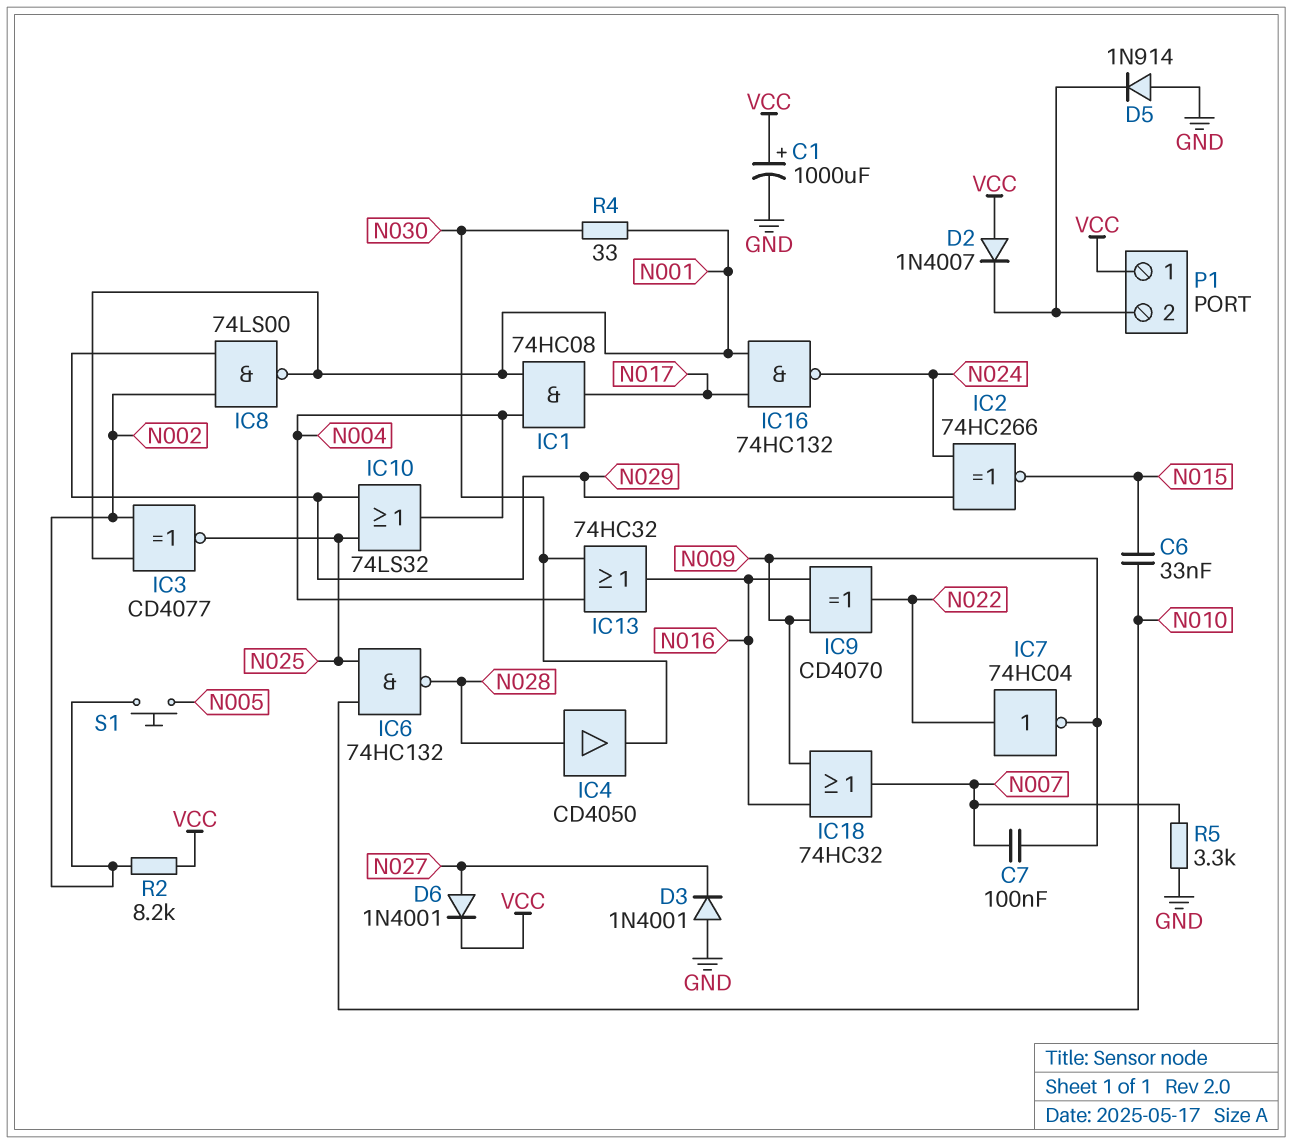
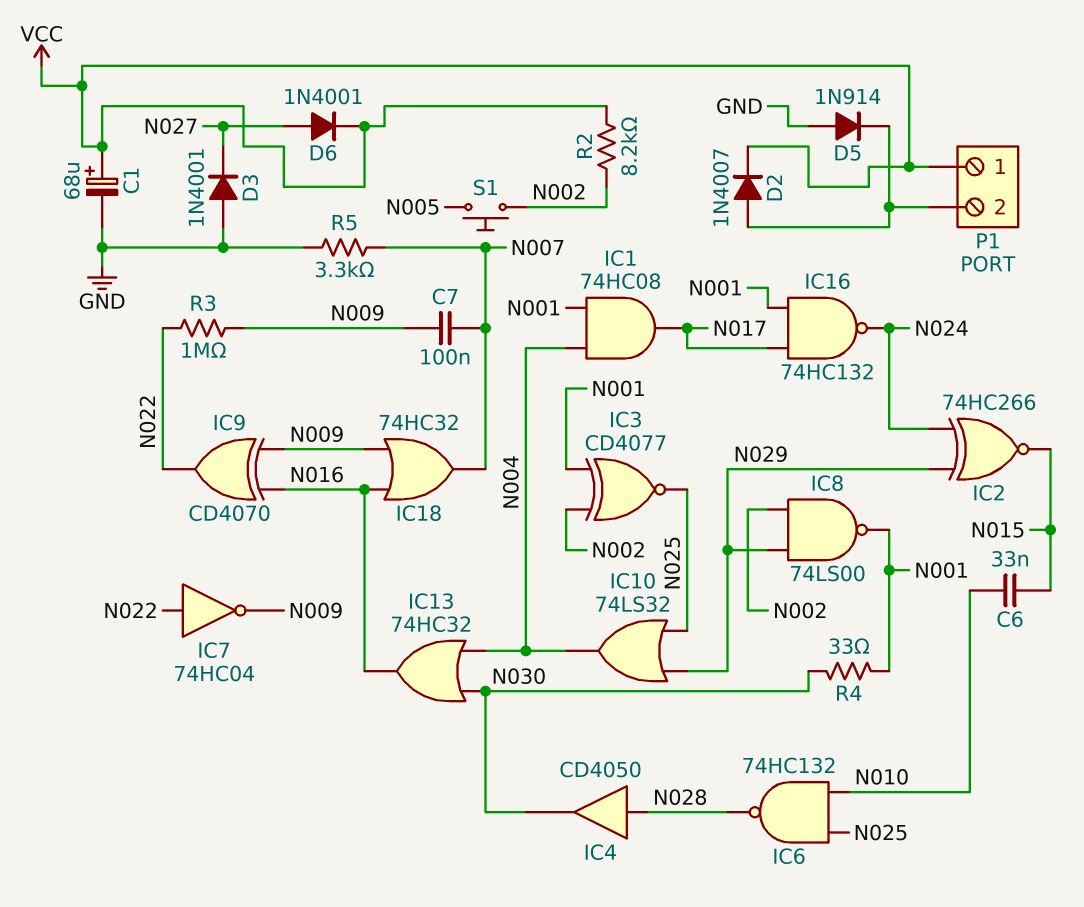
C1: 1000uF (plus VCC, minus GND) -> 68uF (plus VCC, minus GND)
D2: diode 1N4007 (A VCC, K P1/2) -> diode 1N4007 (A P1/2, K VCC)
R3: none -> 1M (N009, N022)

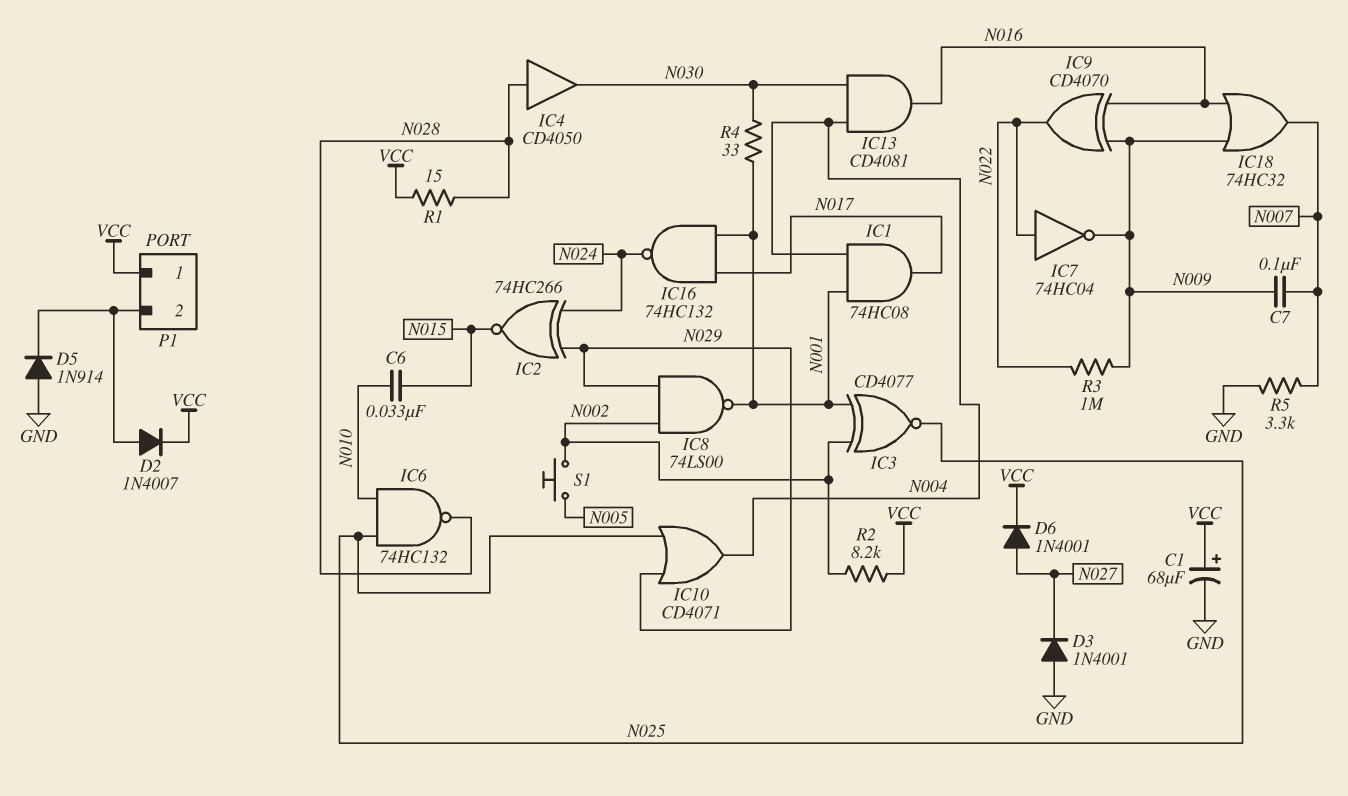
IC10: OR 74LS32 (in N025, in N029, out N004) -> OR CD4071 (in N025, in N029, out N004)
IC13: OR 74HC32 (in N004, in N030, out N016) -> AND CD4081 (in N004, in N030, out N016)
R1: none -> 15 (N028, VCC)

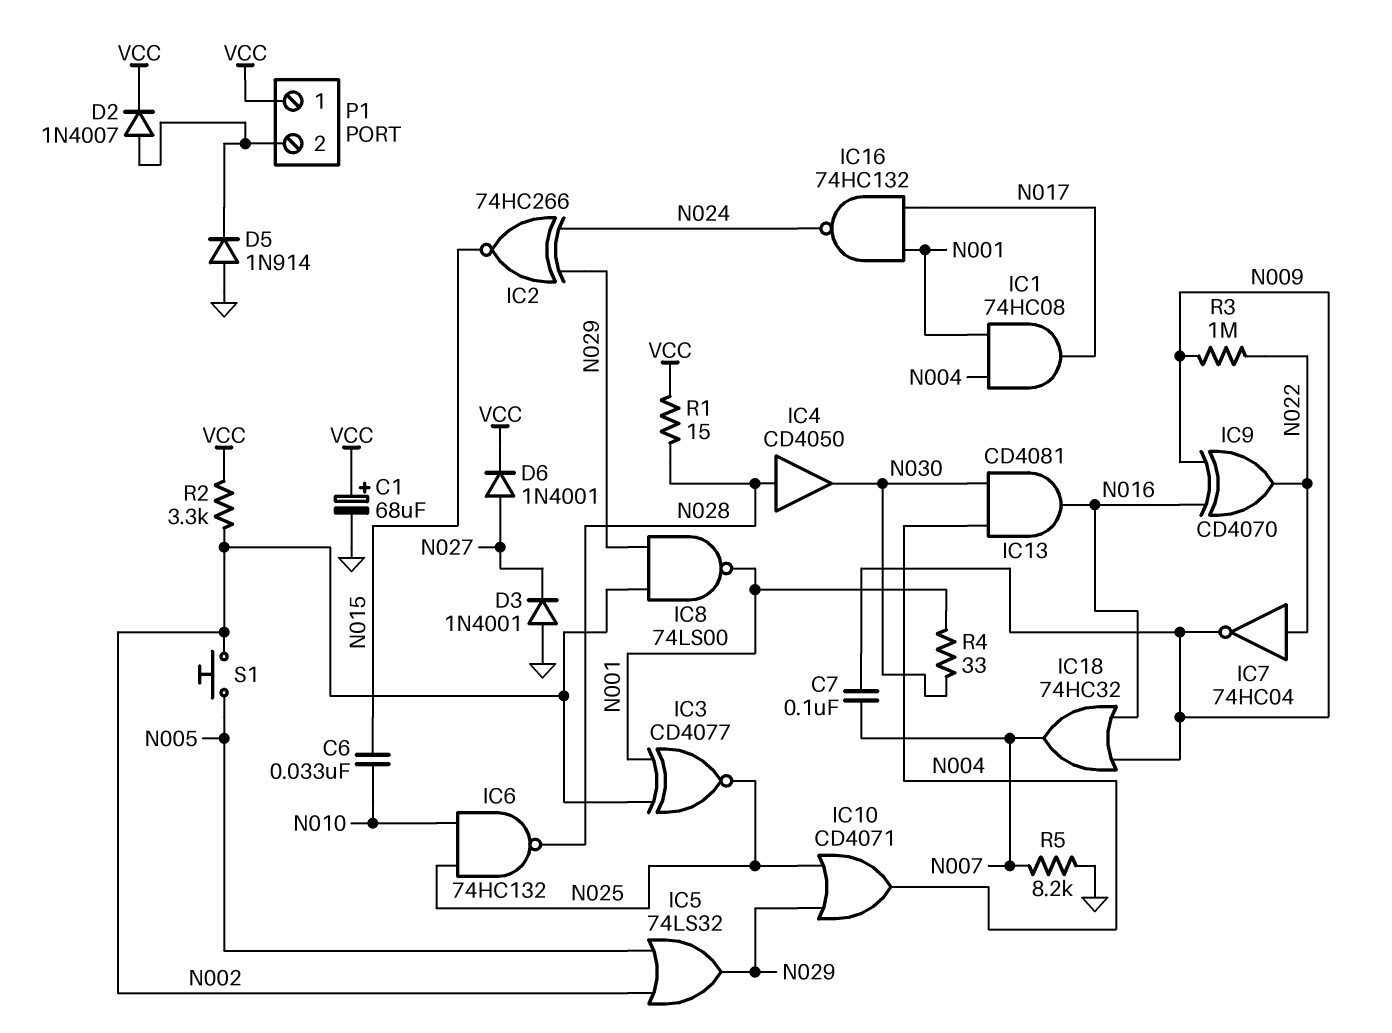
IC5: none -> OR 74LS32 (in N002, in N005, out N029)
R2: 8.2k (N002, VCC) -> 3.3k (N002, VCC)
R5: 3.3k (GND, N007) -> 8.2k (GND, N007)

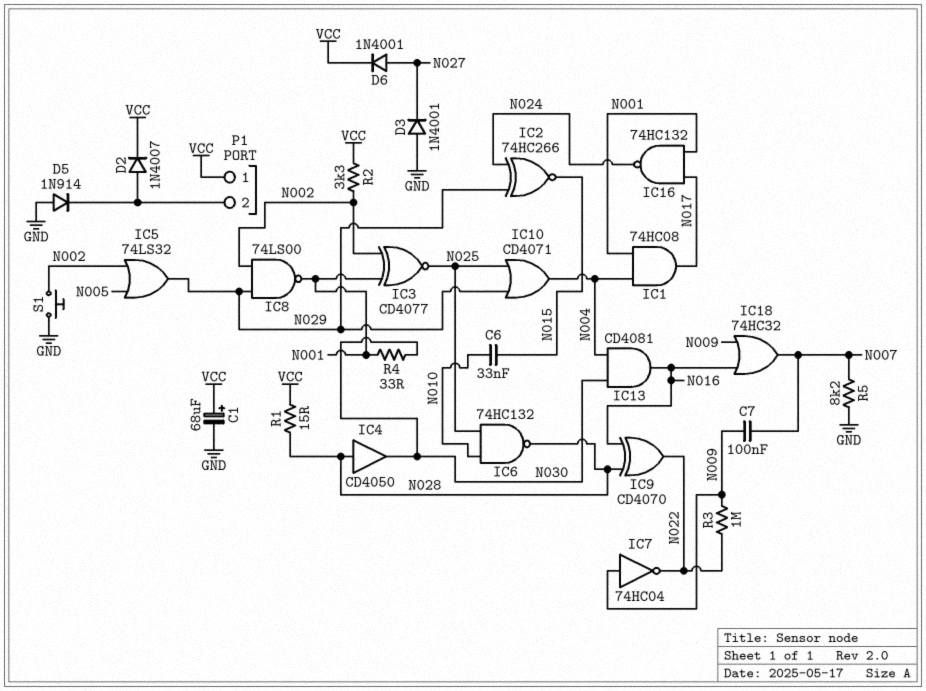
IC7: NOT 74HC04 (in N022, out N009) -> NOT 74HC04 (in N009, out N022)
IC9: XOR CD4070 (in N009, in N016, out N022) -> XOR CD4070 (in N016, in N028, out N022)
S1: button (N002, N005) -> button (GND, N002)

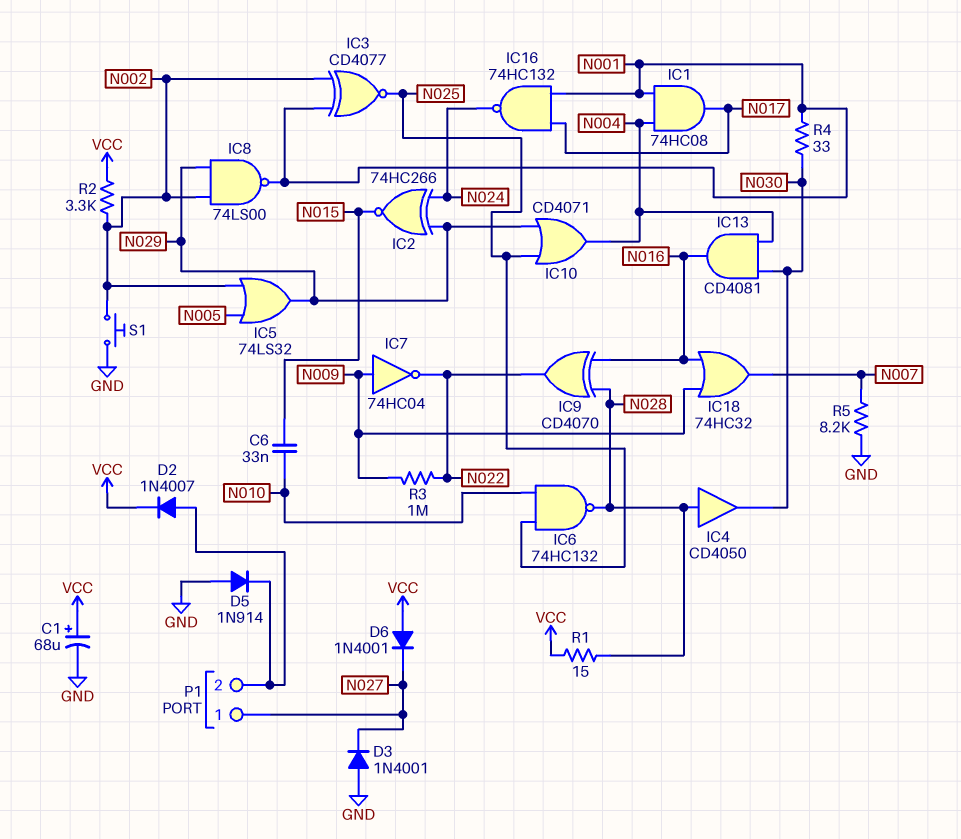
C7: 100nF (N007, N009) -> none
D6: diode 1N4001 (A N027, K VCC) -> diode 1N4001 (A VCC, K N027)
P1 pin 1: VCC -> N027

